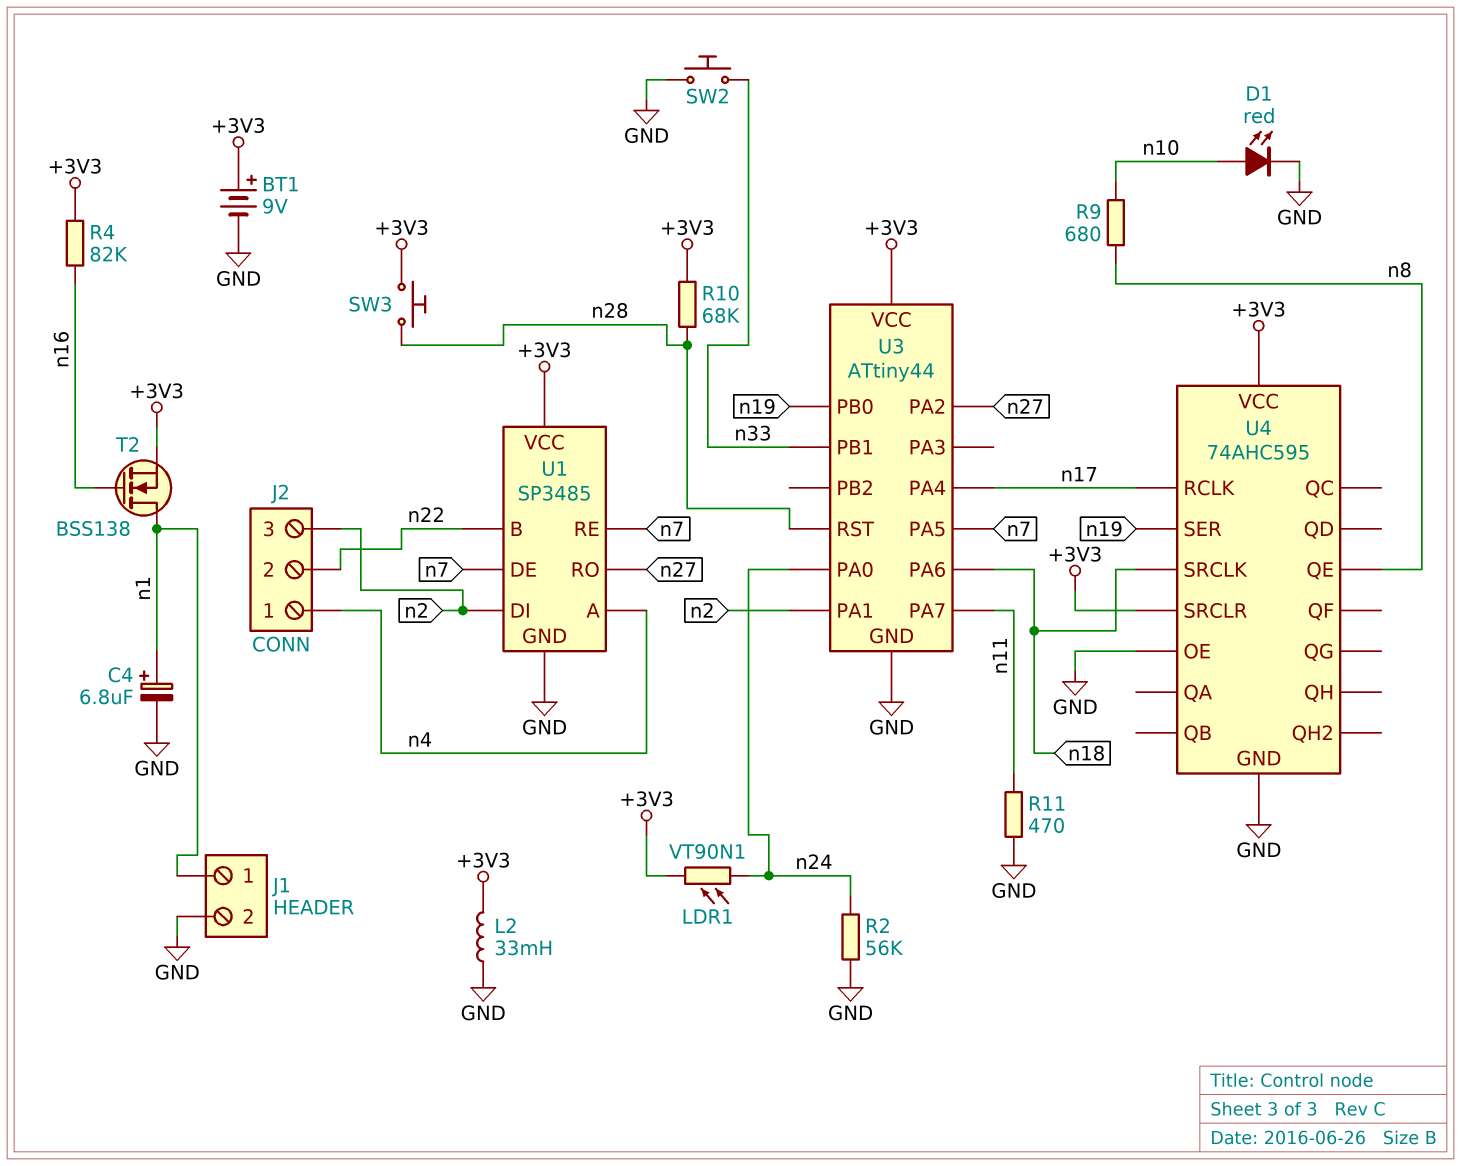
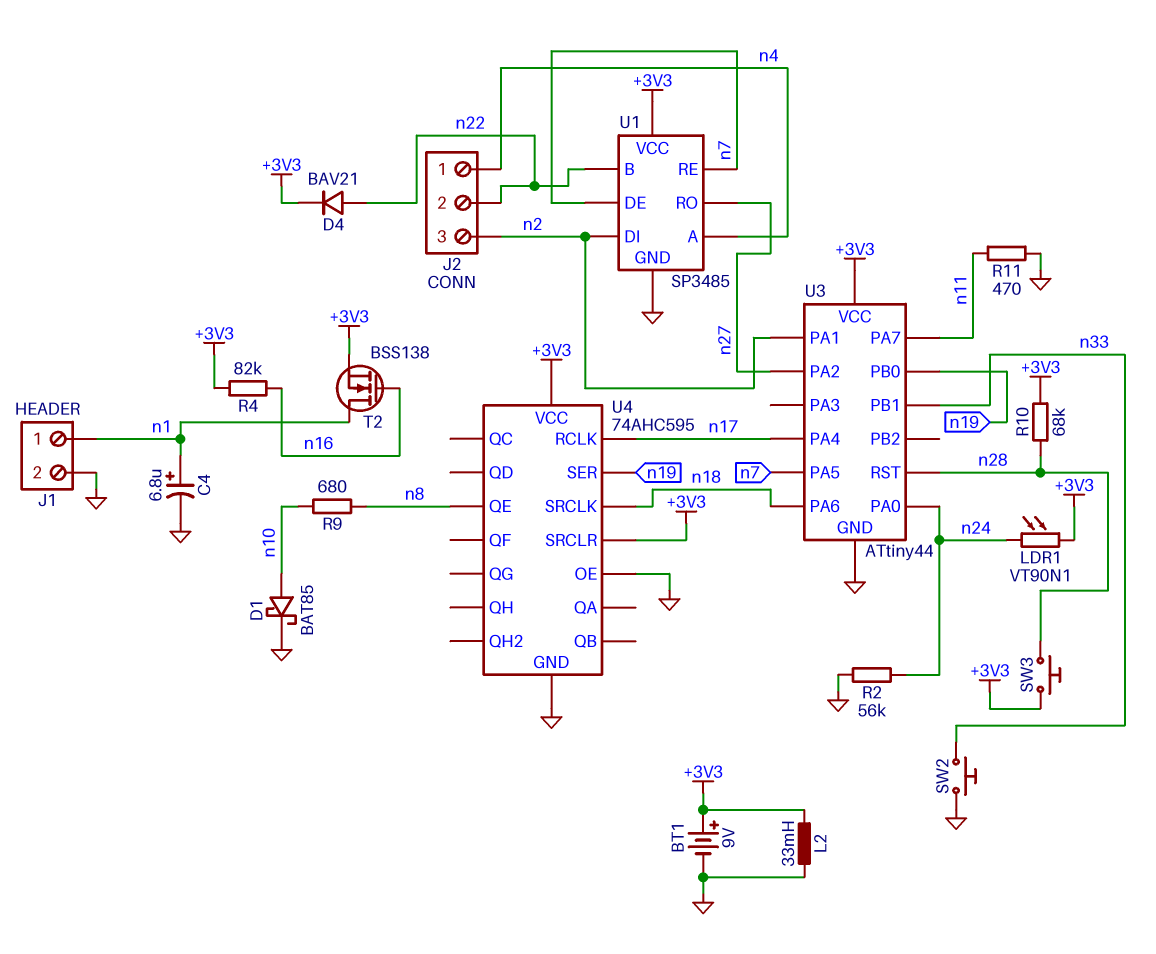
D1: LED red (A n10, K GND) -> schottky BAT85 (A n10, K GND)
D4: none -> diode BAV21 (A n22, K +3V3)

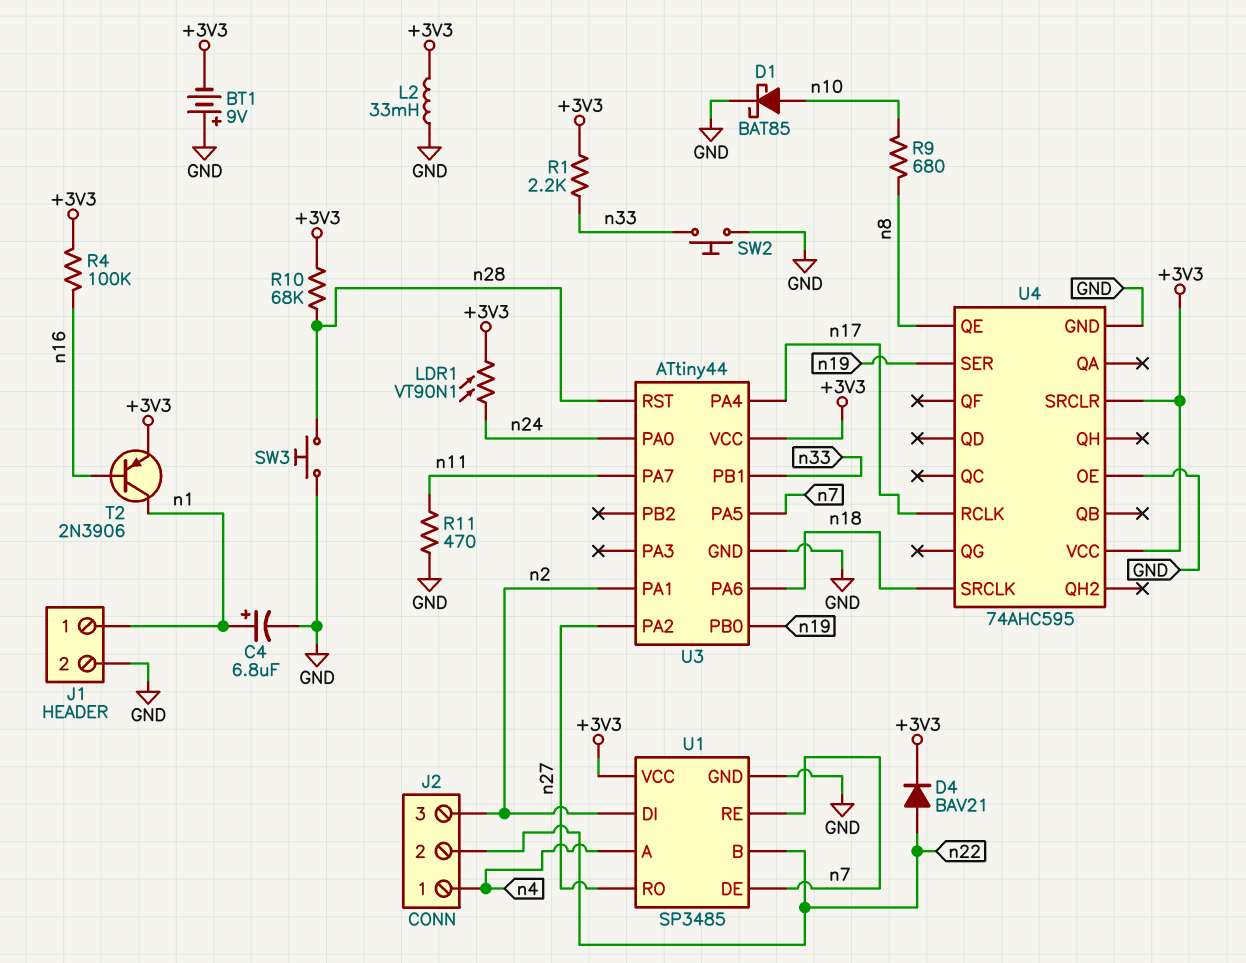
BT1: 9V (plus +3V3, minus GND) -> 9V (plus GND, minus +3V3)
R1: none -> 2.2k (+3V3, n33)
R2: 56k (GND, n24) -> none
R4: 82k (+3V3, n16) -> 100k (+3V3, n16)
SW3: button (+3V3, n28) -> button (GND, n28)
T2: NMOS BSS138 (G n16, D n1, S +3V3) -> PNP 2N3906 (B n16, C n1, E +3V3)

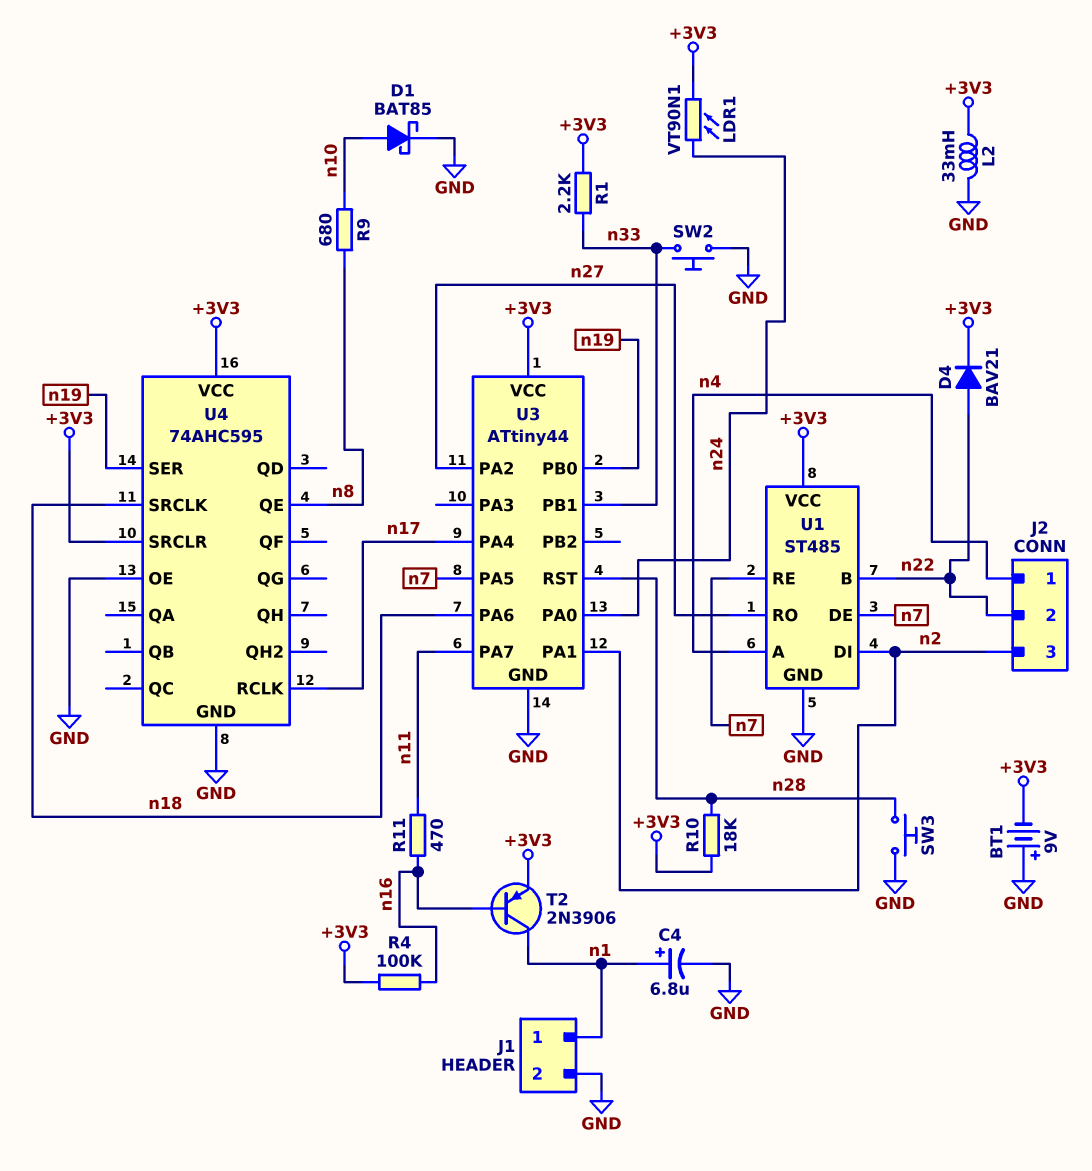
R10: 68k (+3V3, n28) -> 18k (+3V3, n28)
R11: 470 (GND, n11) -> 470 (n11, n16)
U1: SP3485 -> ST485

